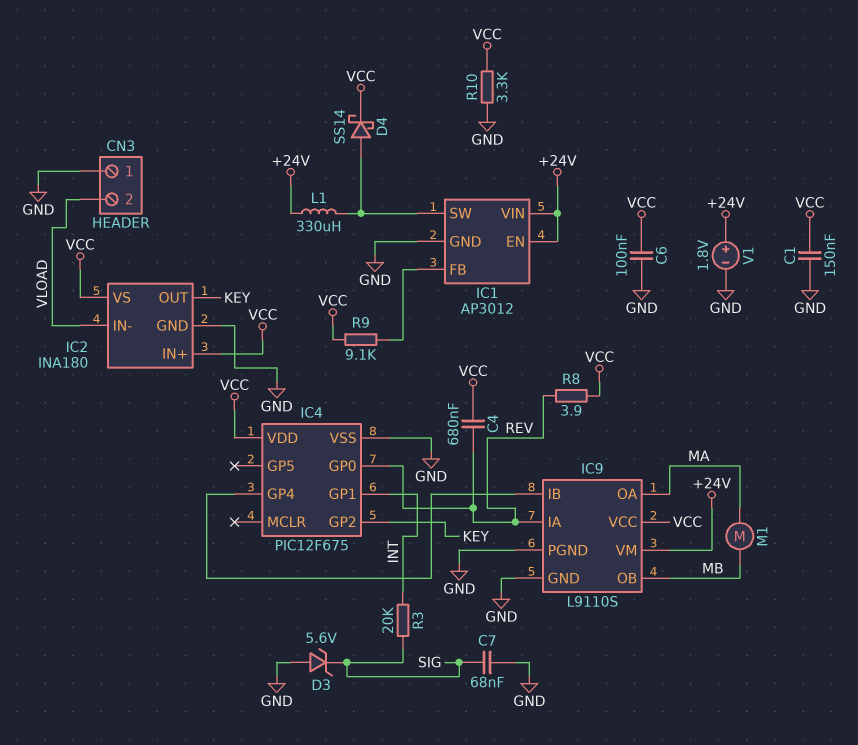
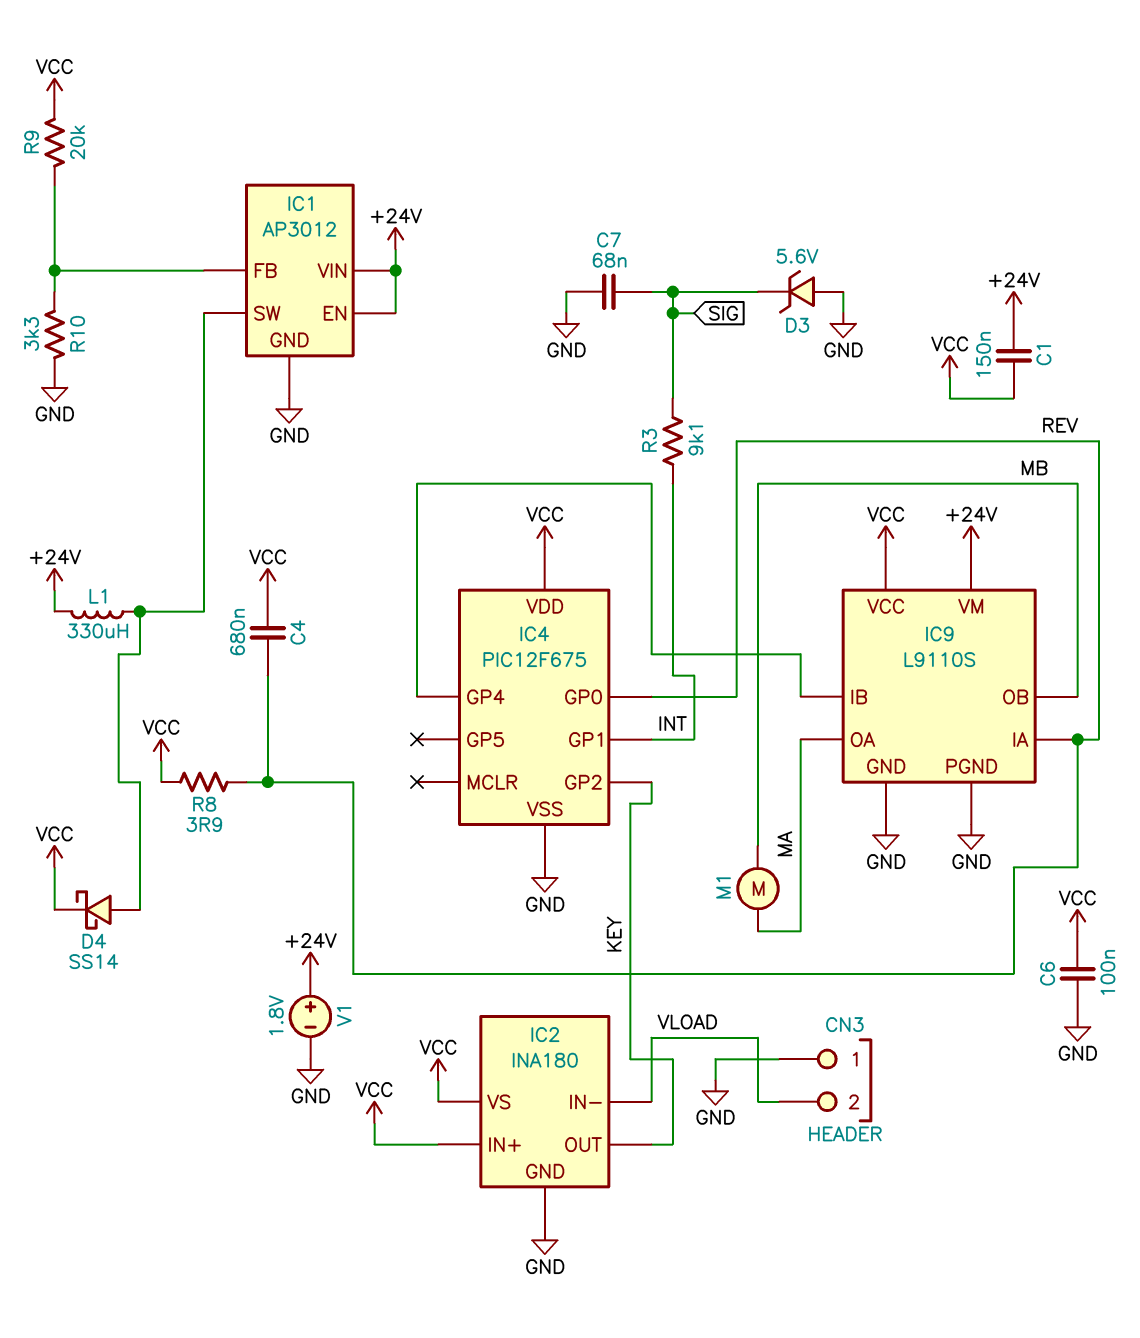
C1: 150nF (GND, VCC) -> 150nF (+24V, VCC)
R3: 20k (INT, SIG) -> 9.1k (INT, SIG)
R9: 9.1k (IC1/FB, VCC) -> 20k (IC1/FB, VCC)
R10: 3.3k (GND, VCC) -> 3.3k (GND, IC1/FB)

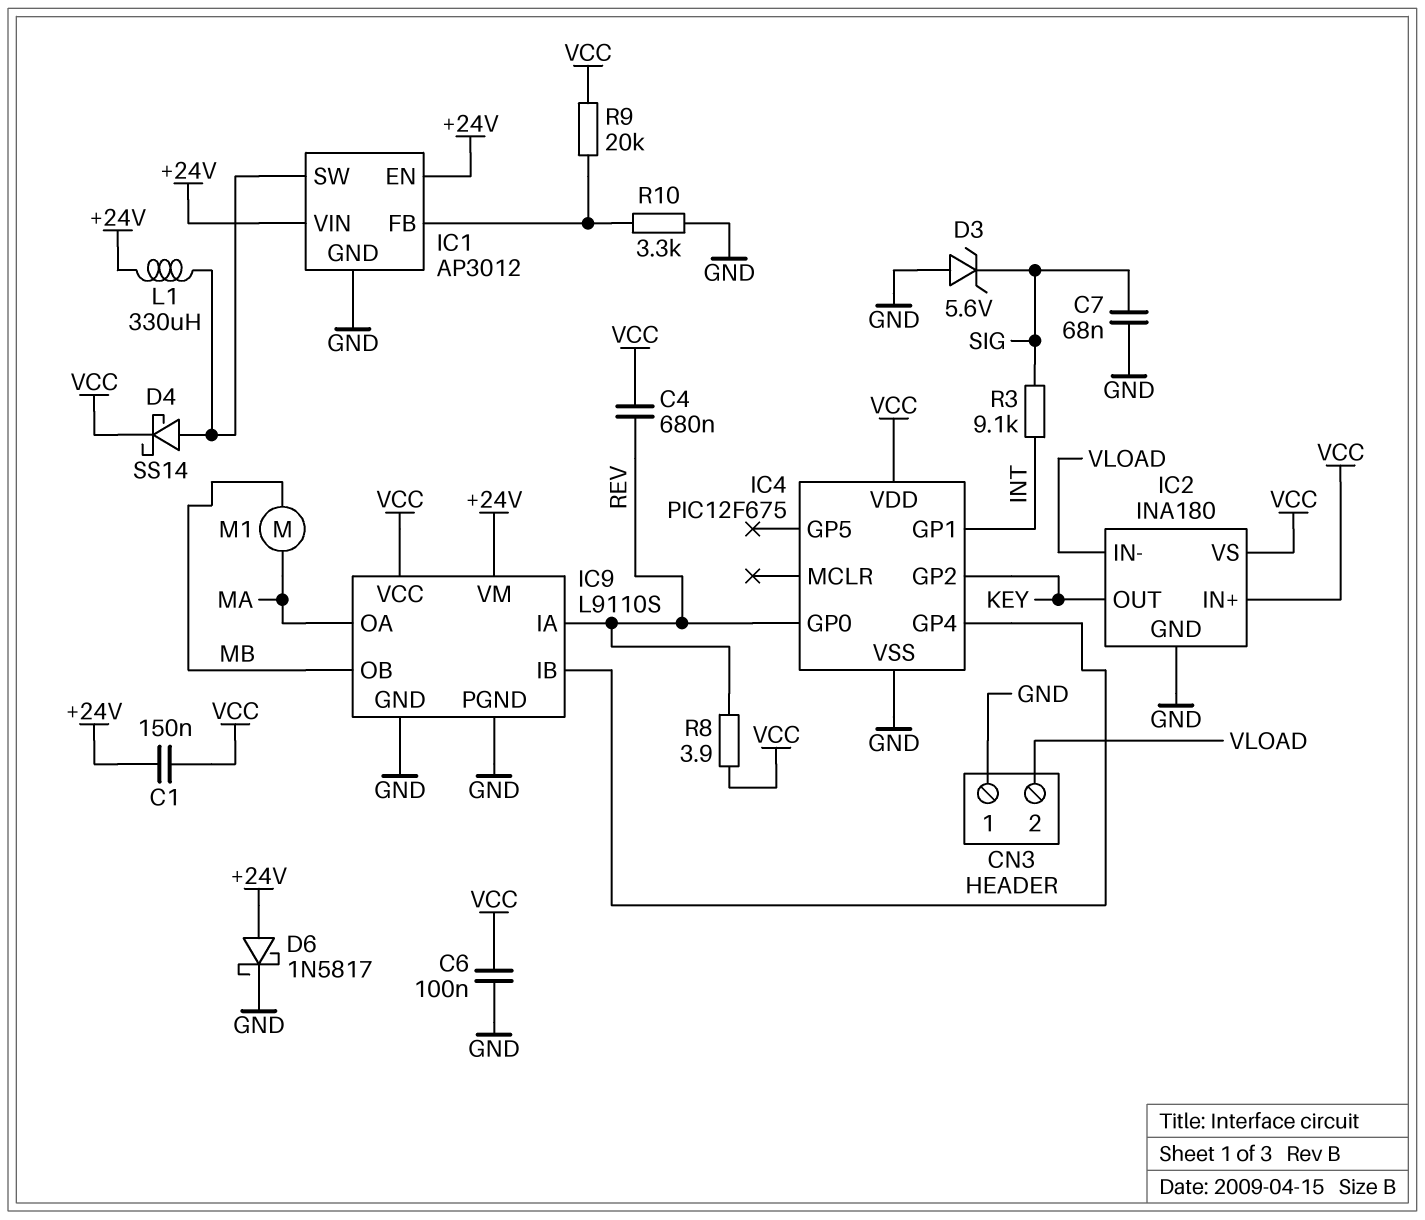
D6: none -> schottky 1N5817 (A +24V, K GND)
V1: 1.8V (plus +24V, minus GND) -> none

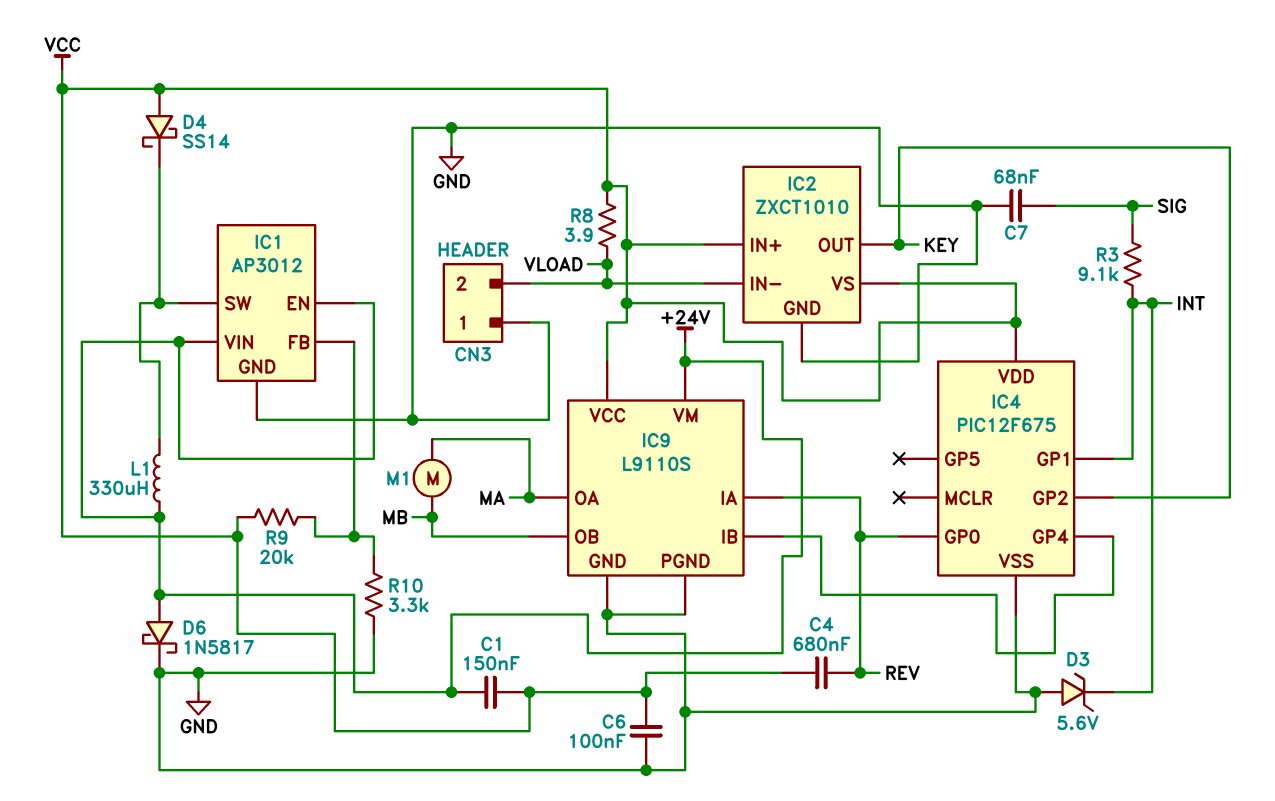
D3: zener 5.6V (A GND, K SIG) -> zener 5.6V (A GND, K INT)
D4: schottky SS14 (A IC1/SW, K VCC) -> schottky SS14 (A VCC, K IC1/SW)
IC2: INA180 -> ZXCT1010
R8: 3.9 (REV, VCC) -> 3.9 (VCC, VLOAD)

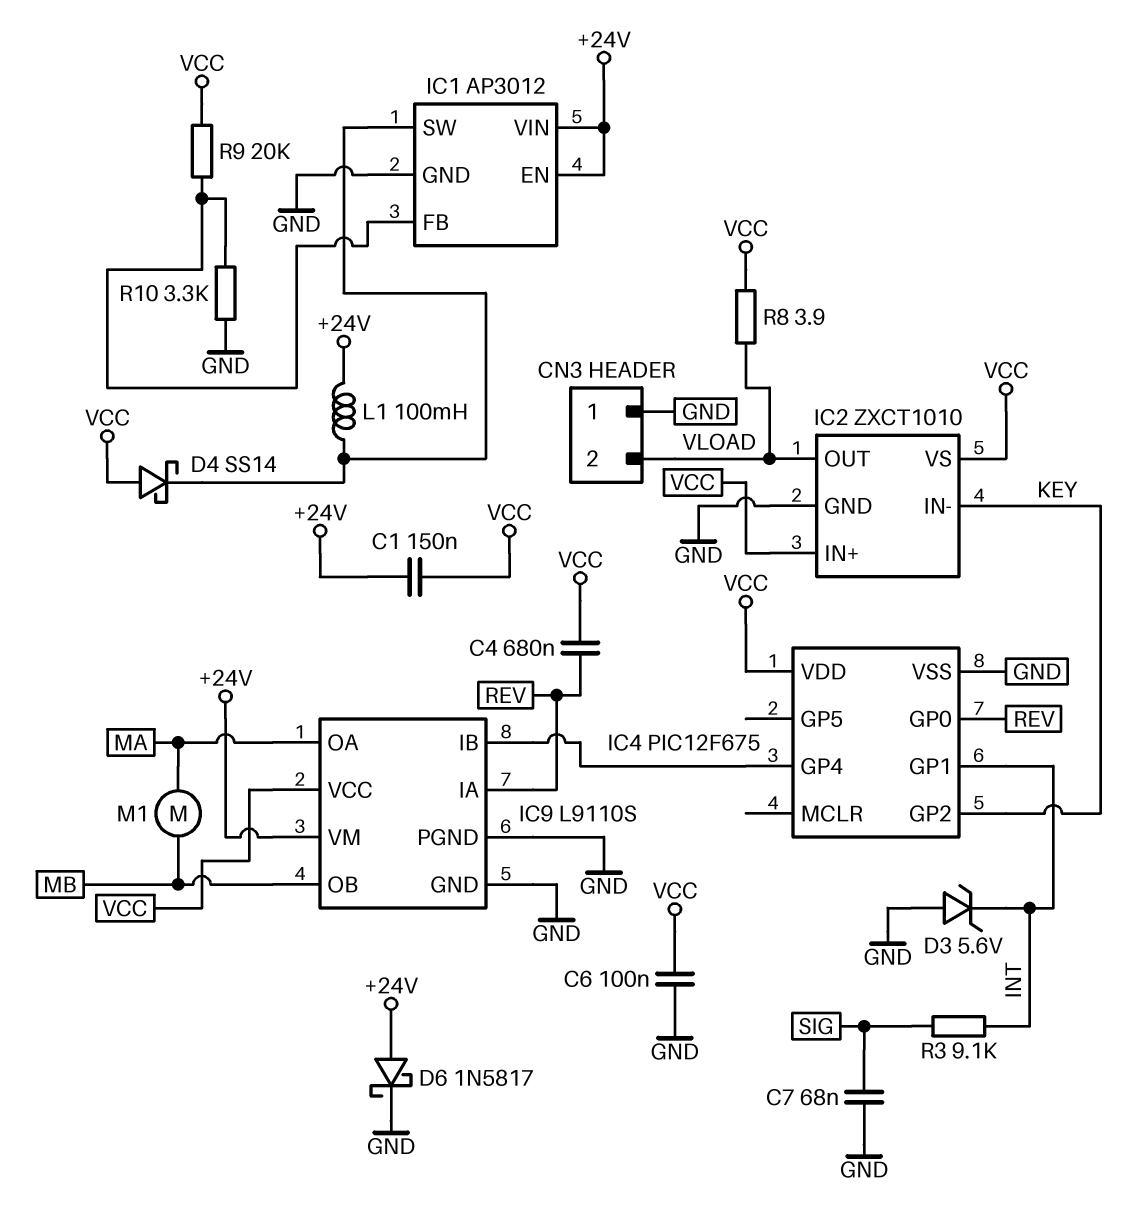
IC2 pin IN-: VLOAD -> KEY
IC2 pin OUT: KEY -> VLOAD
L1: 330uH (+24V, IC1/SW) -> 100mH (+24V, IC1/SW)

